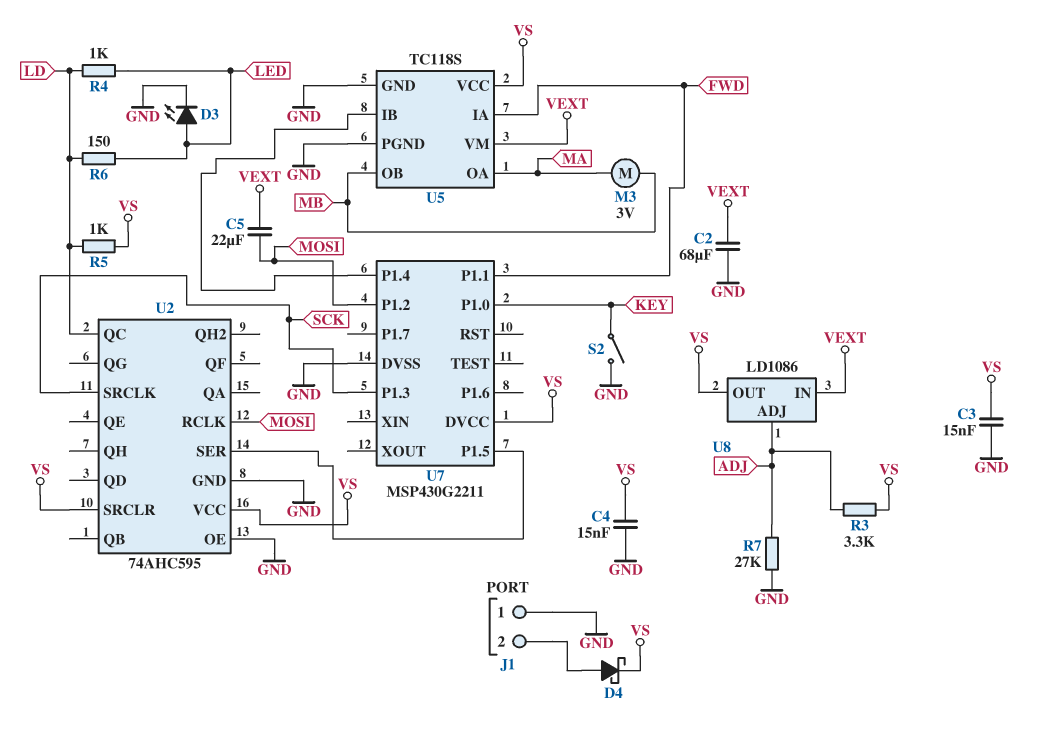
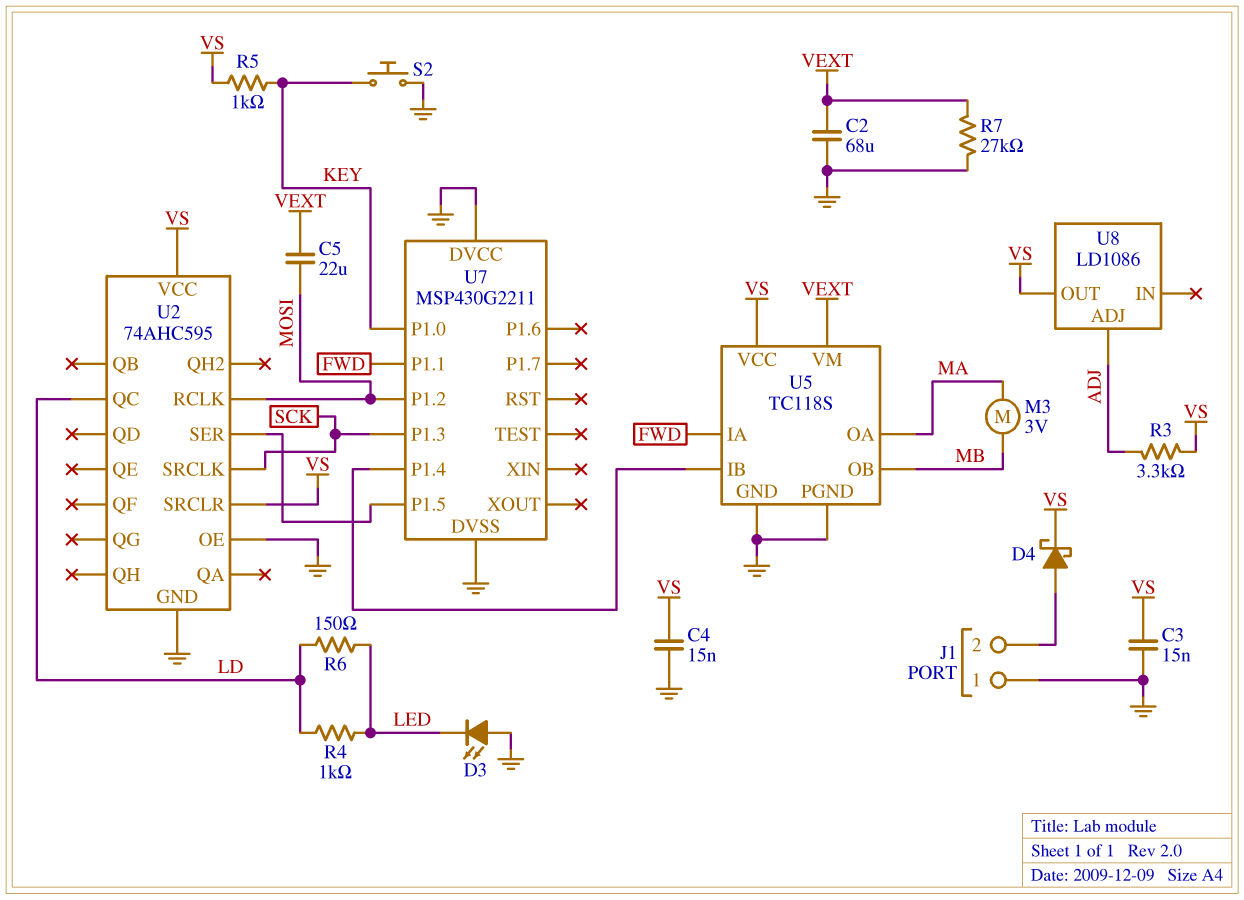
D3: LED (A LED, K GND) -> LED (A GND, K LED)
R5: 1k (LD, VS) -> 1k (KEY, VS)
R7: 27k (ADJ, GND) -> 27k (GND, VEXT)
S2: switch (GND, KEY) -> button (GND, KEY)
U7 pin DVCC: VS -> GND
U8 pin IN: VEXT -> none

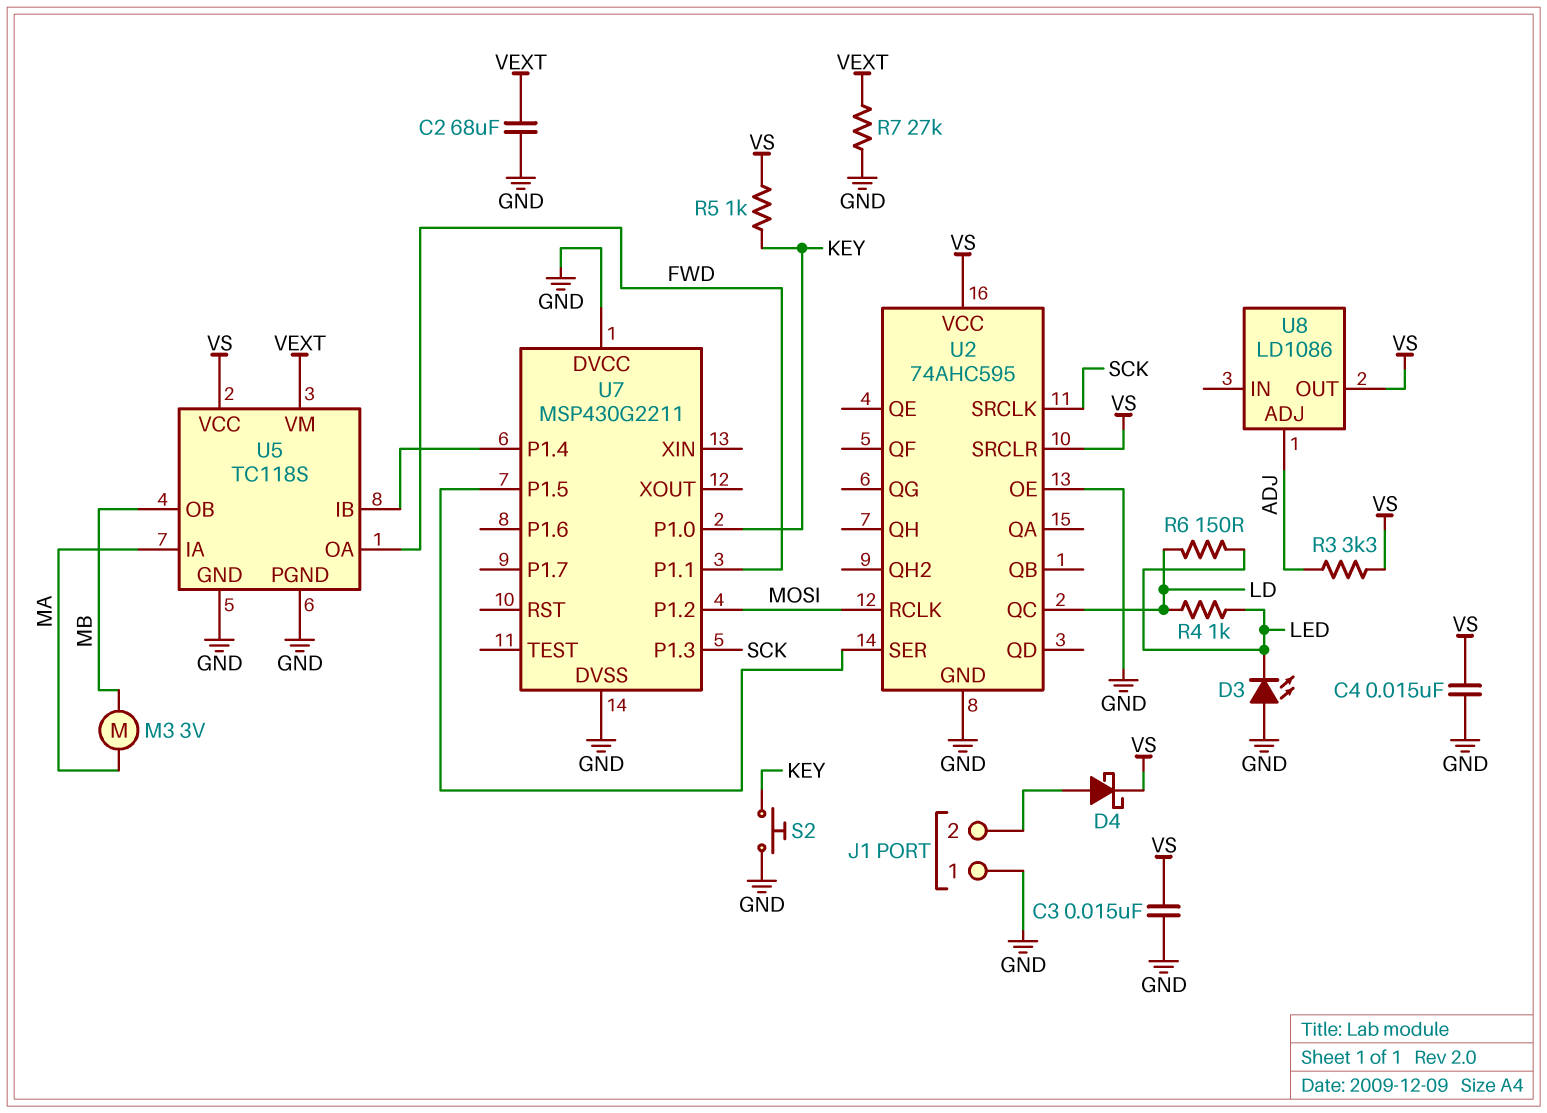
C5: 22uF (MOSI, VEXT) -> none
U5 pin IA: FWD -> MA
U5 pin OA: MA -> FWD

